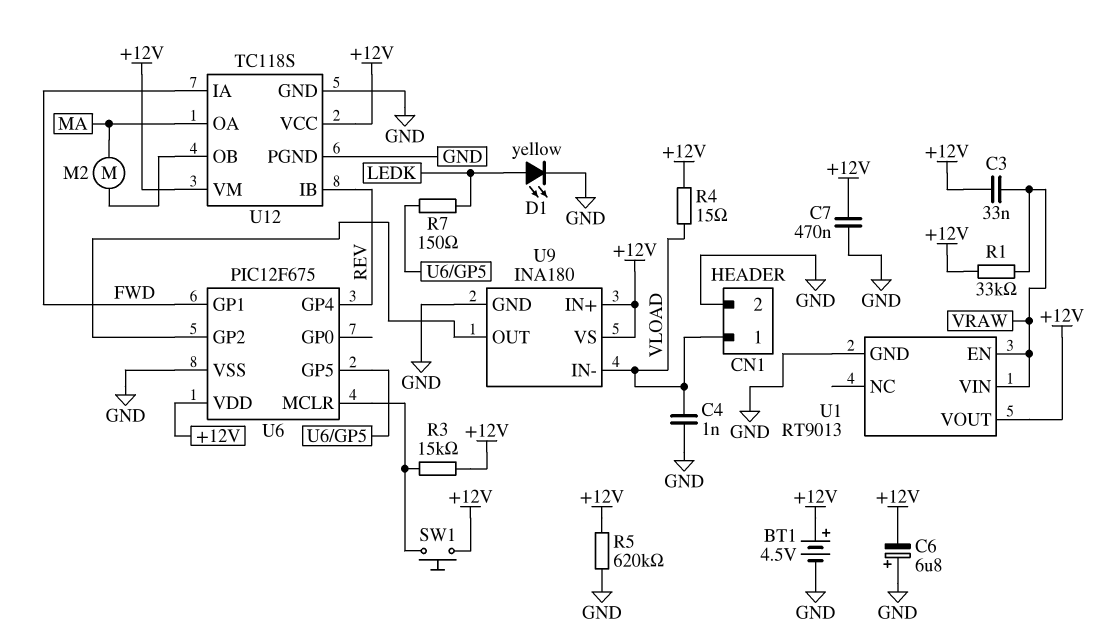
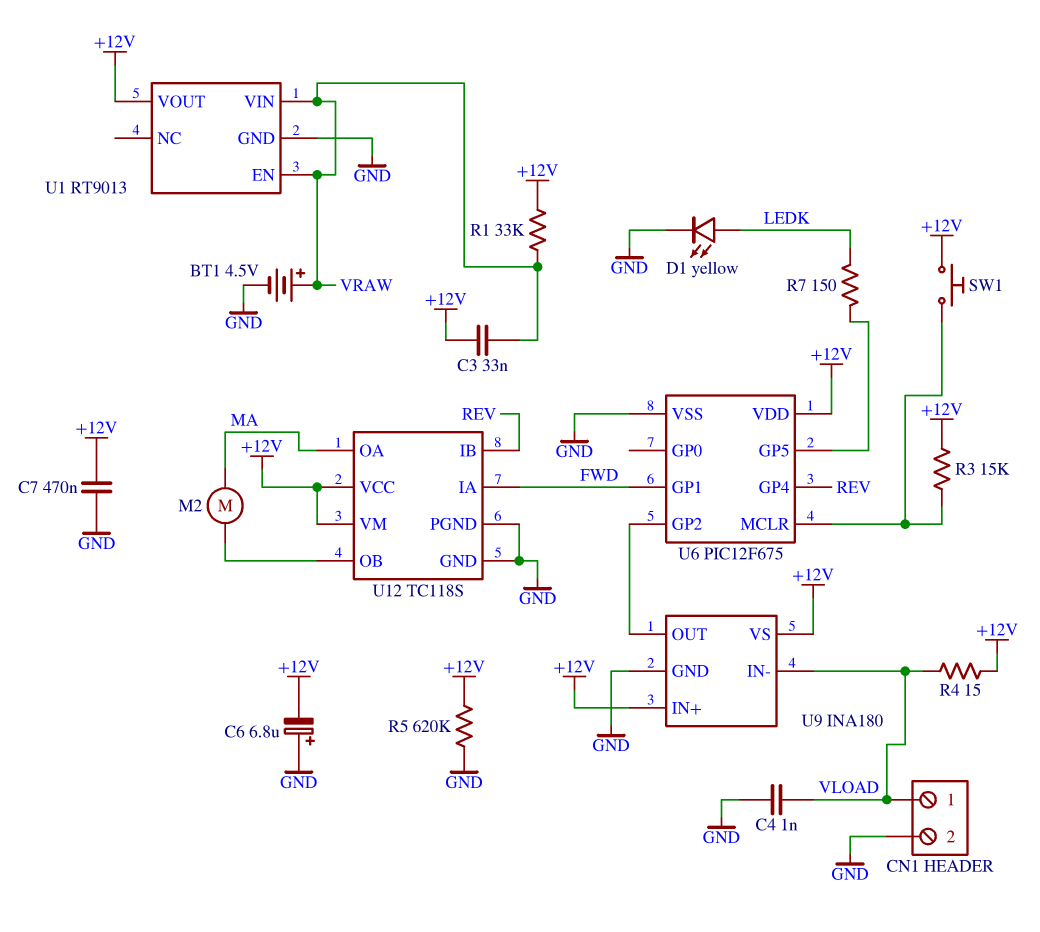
BT1: 4.5V (plus +12V, minus GND) -> 4.5V (plus VRAW, minus GND)

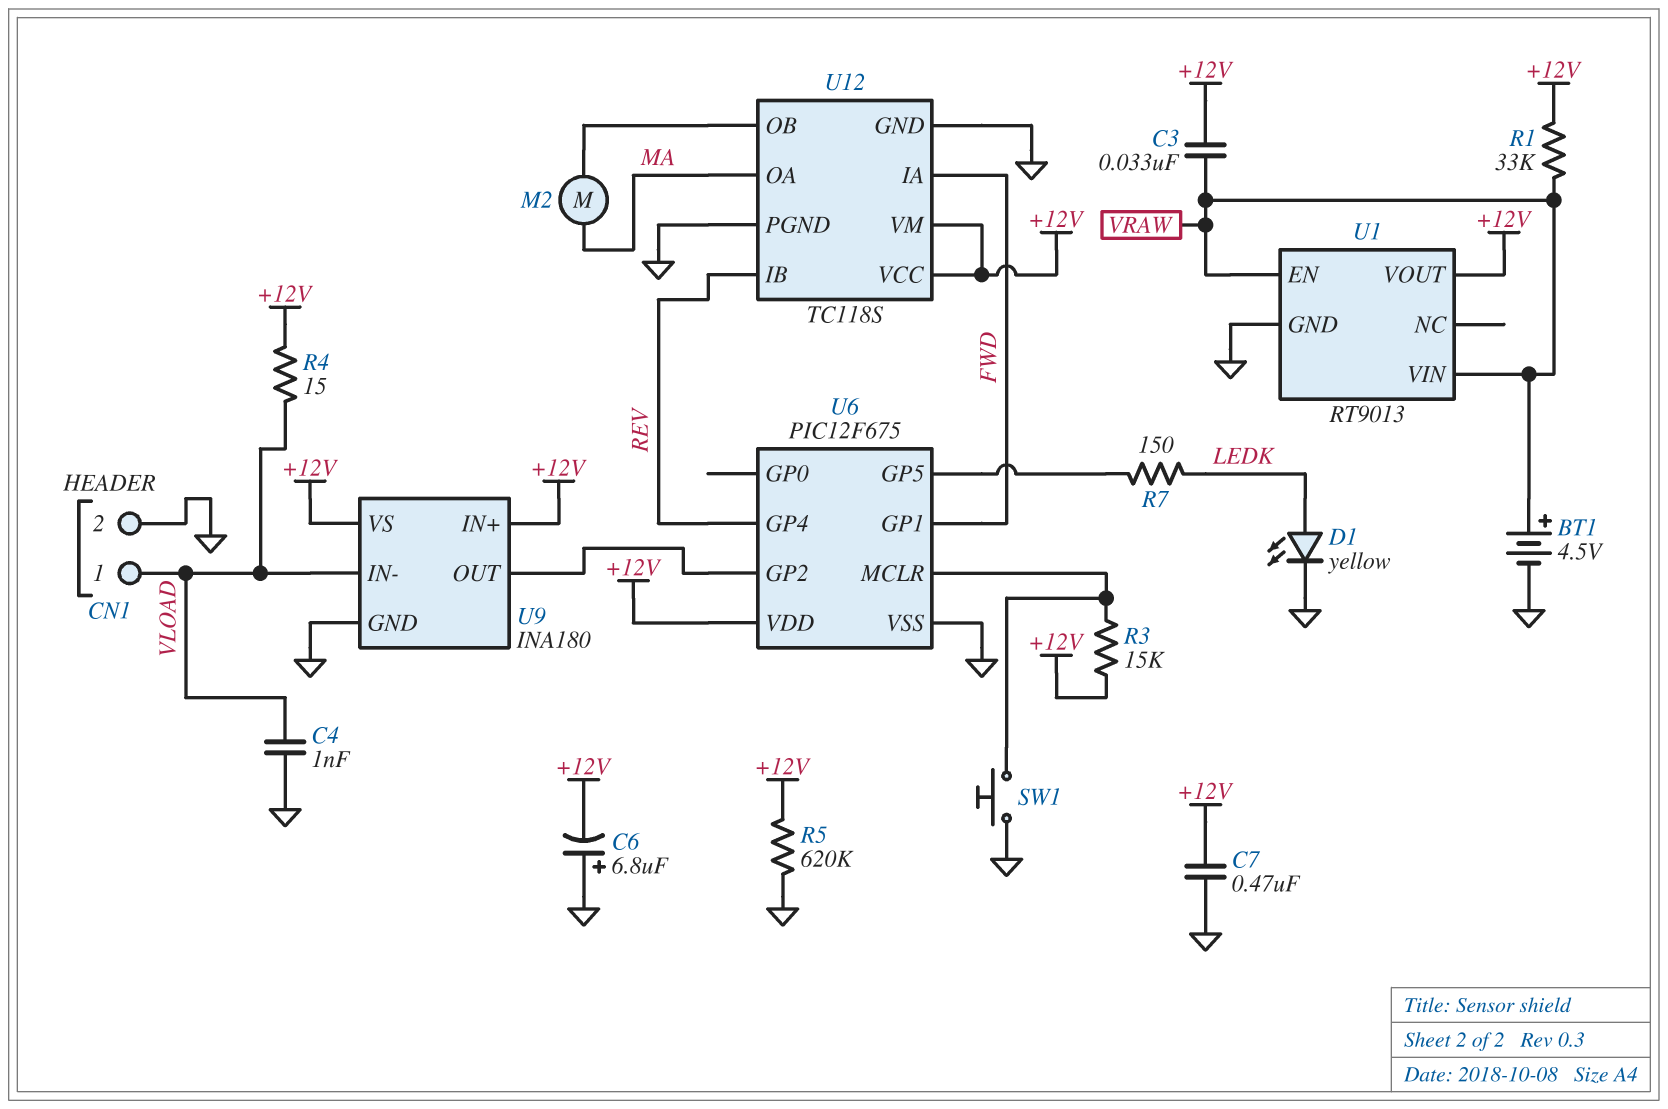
SW1: button (+12V, U6/MCLR) -> button (GND, U6/MCLR)

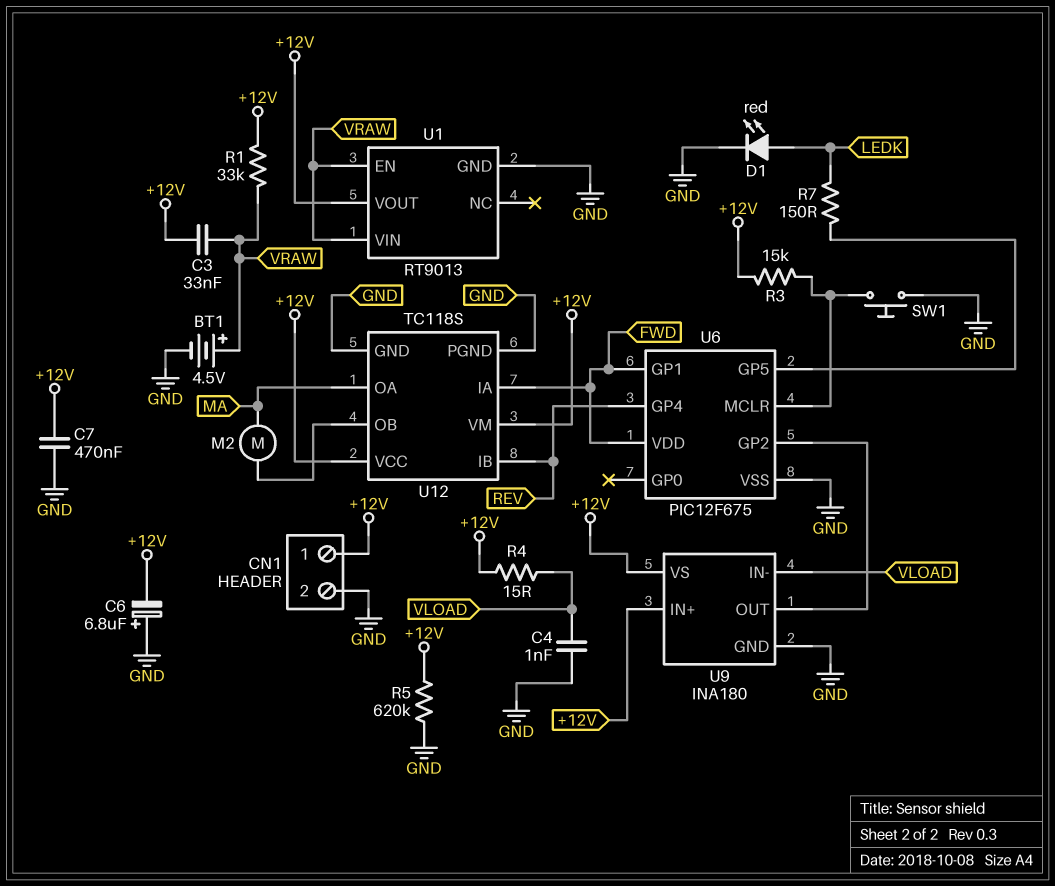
CN1 pin 1: VLOAD -> +12V
D1: LED yellow (A LEDK, K GND) -> LED red (A LEDK, K GND)
U6 pin VDD: +12V -> FWD

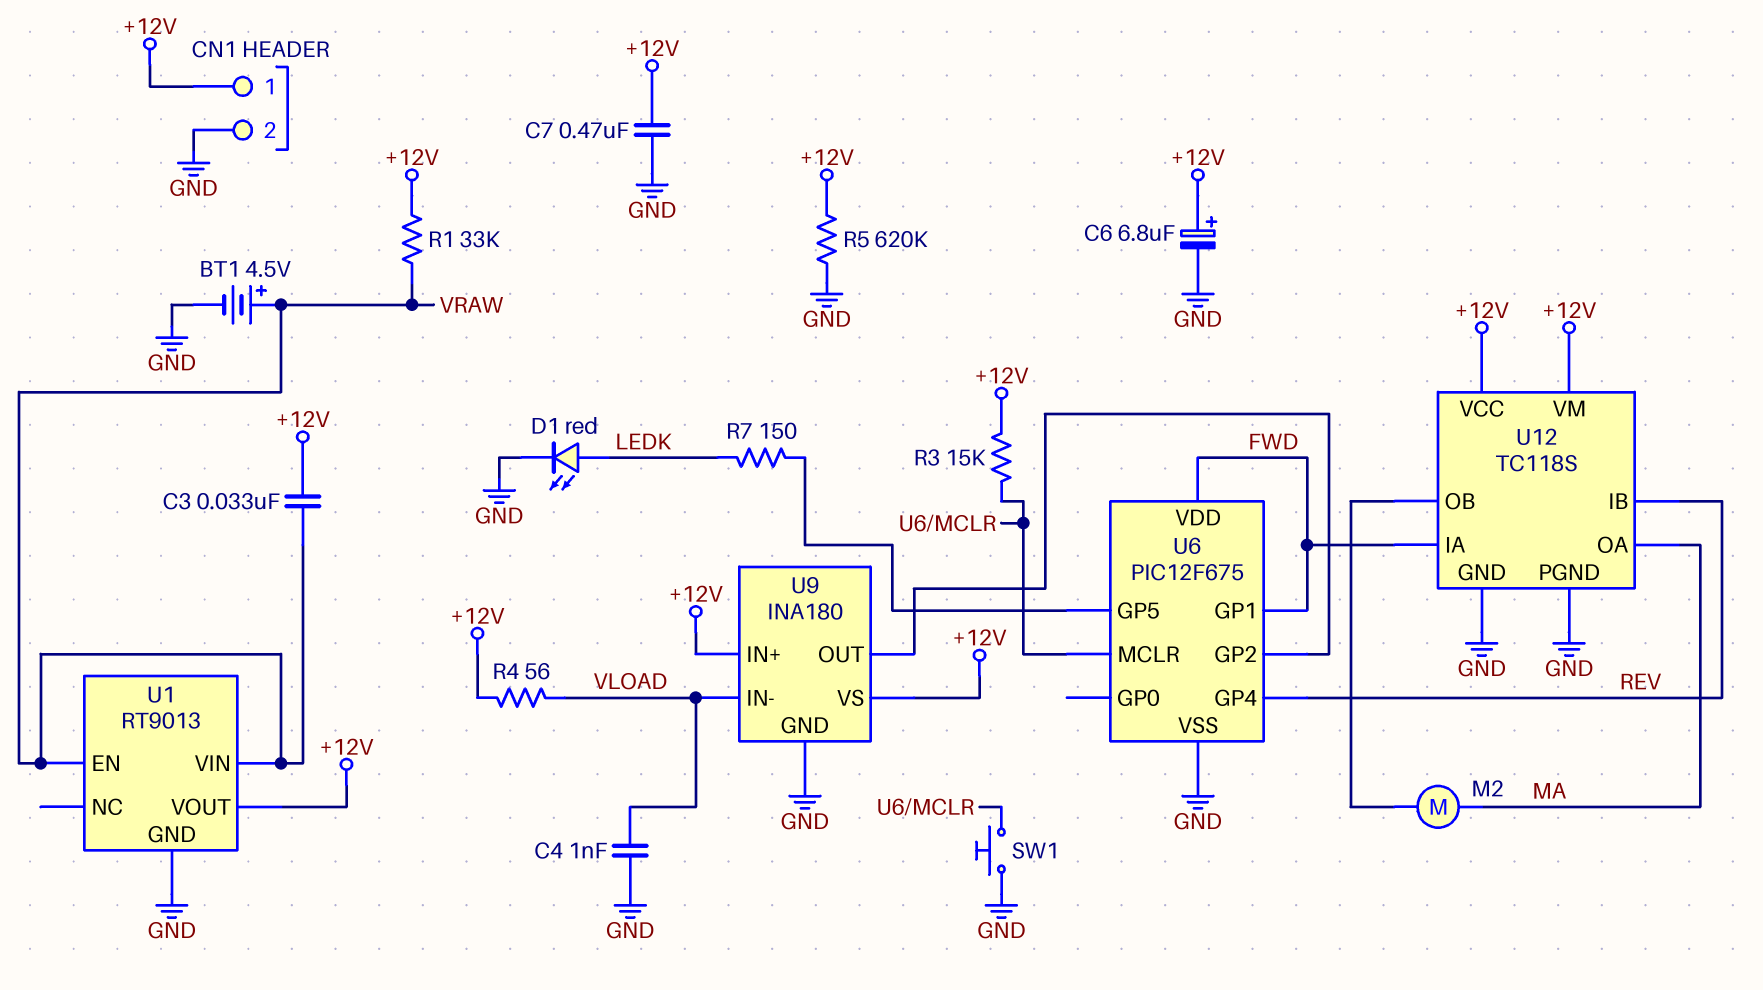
C6: 6.8uF (plus GND, minus +12V) -> 6.8uF (plus +12V, minus GND)
R4: 15 (+12V, VLOAD) -> 56 (+12V, VLOAD)

